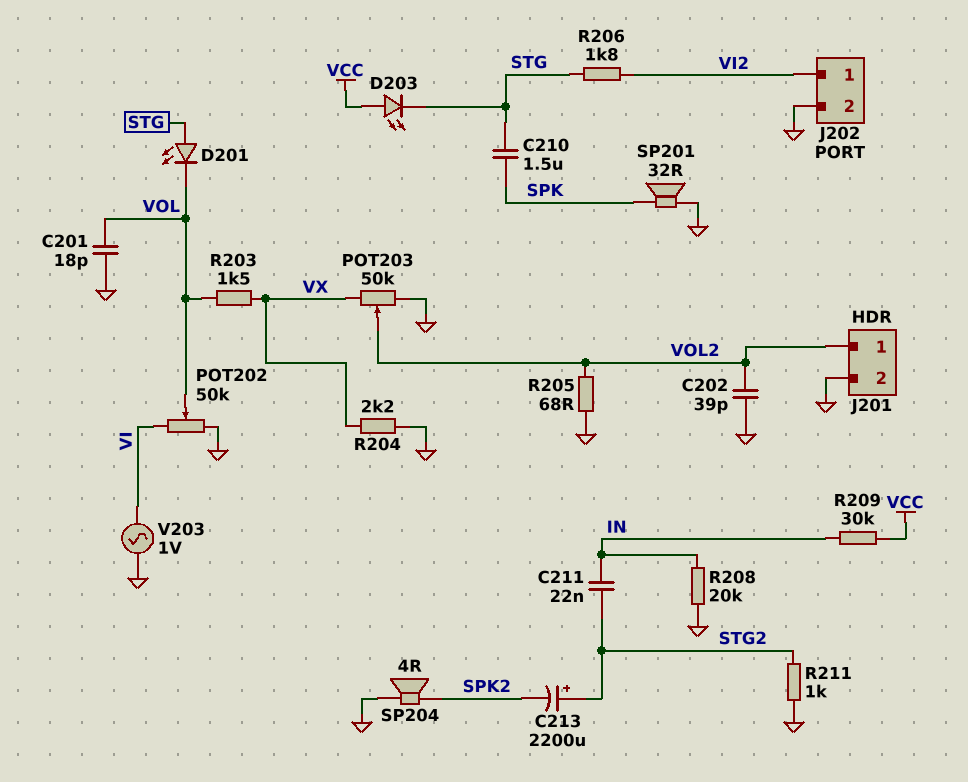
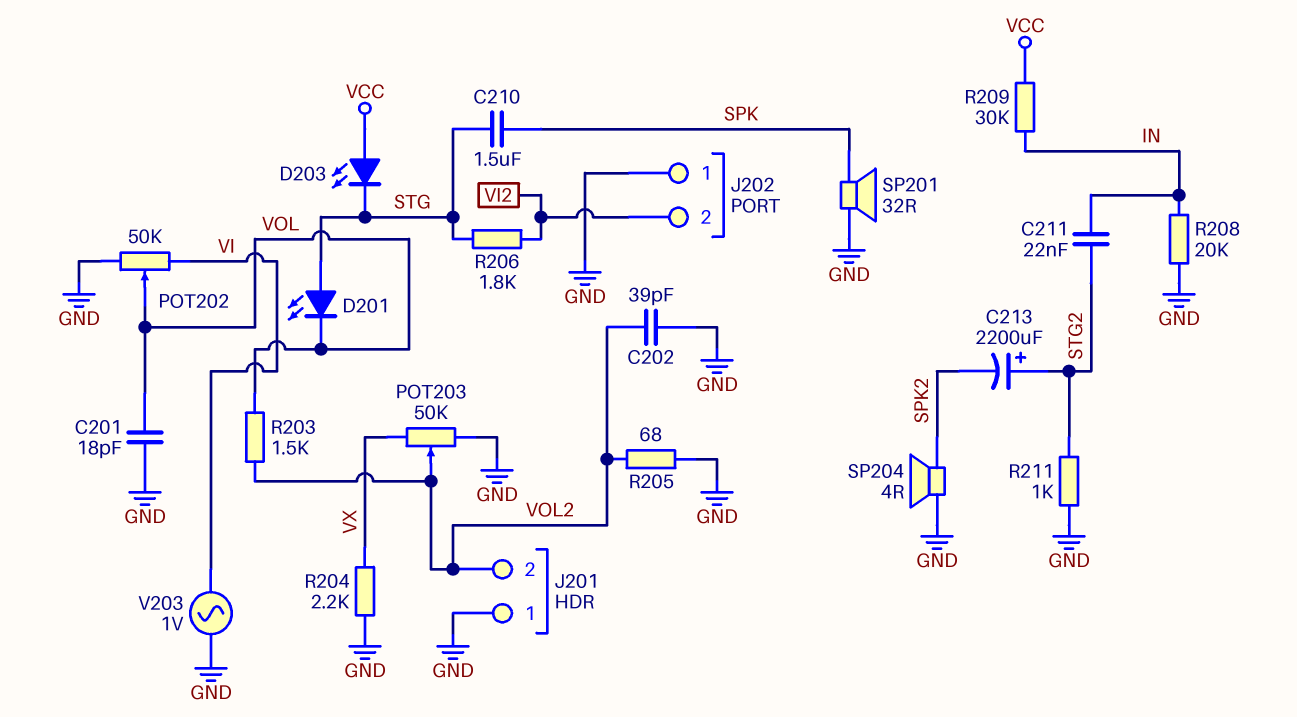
J201 pin 1: VOL2 -> GND
J201 pin 2: GND -> VOL2
J202 pin 1: VI2 -> GND
J202 pin 2: GND -> VI2
R203: 1.5k (VOL, VX) -> 1.5k (VOL, VOL2)

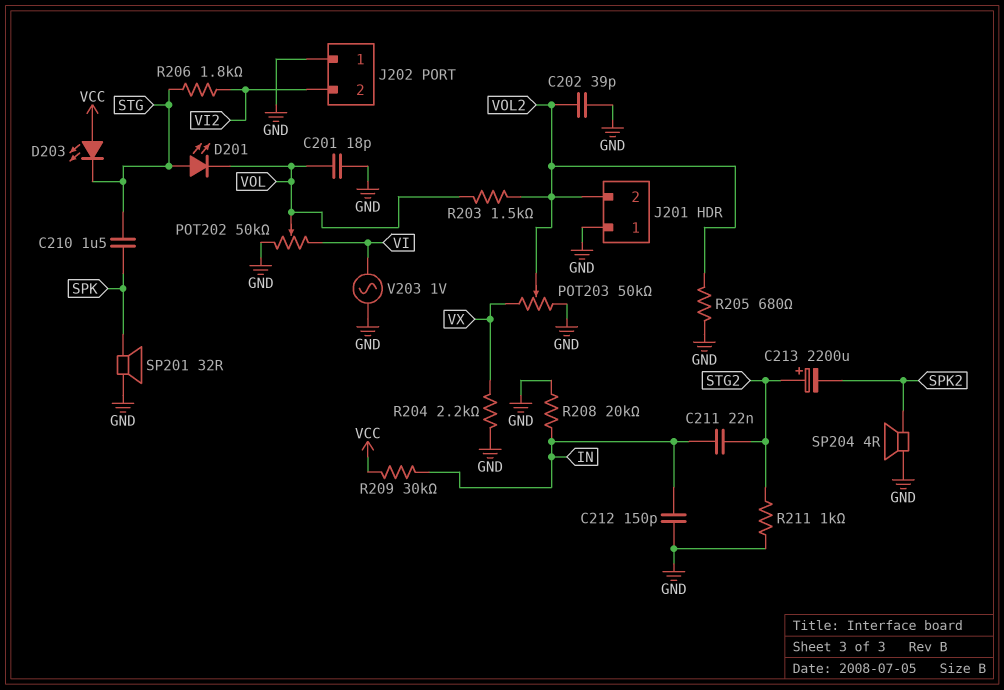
C212: none -> 150pF (GND, IN)
R205: 68 (GND, VOL2) -> 680 (GND, VOL2)

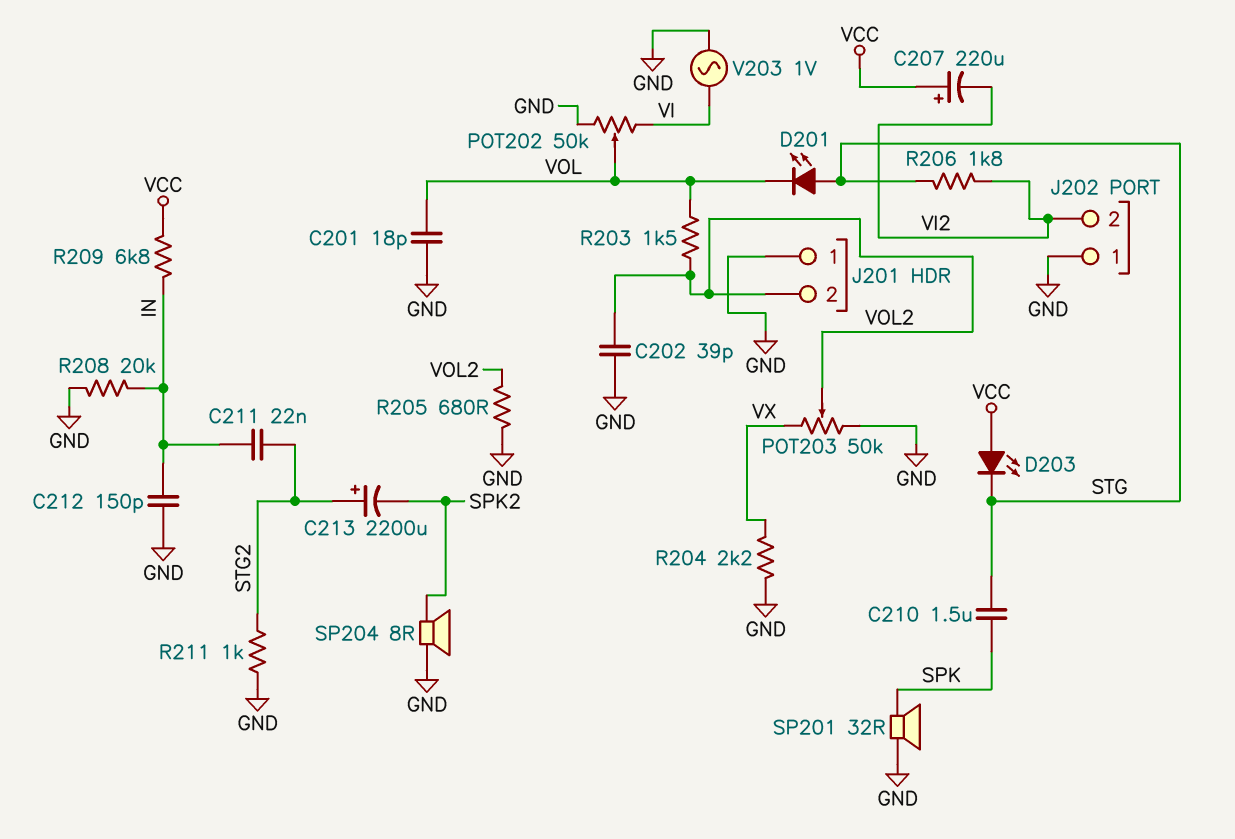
C207: none -> 220uF (plus VCC, minus VI2)
R209: 30k (IN, VCC) -> 6.8k (IN, VCC)
SP204: speaker 4R (GND, SPK2) -> speaker 8R (GND, SPK2)

